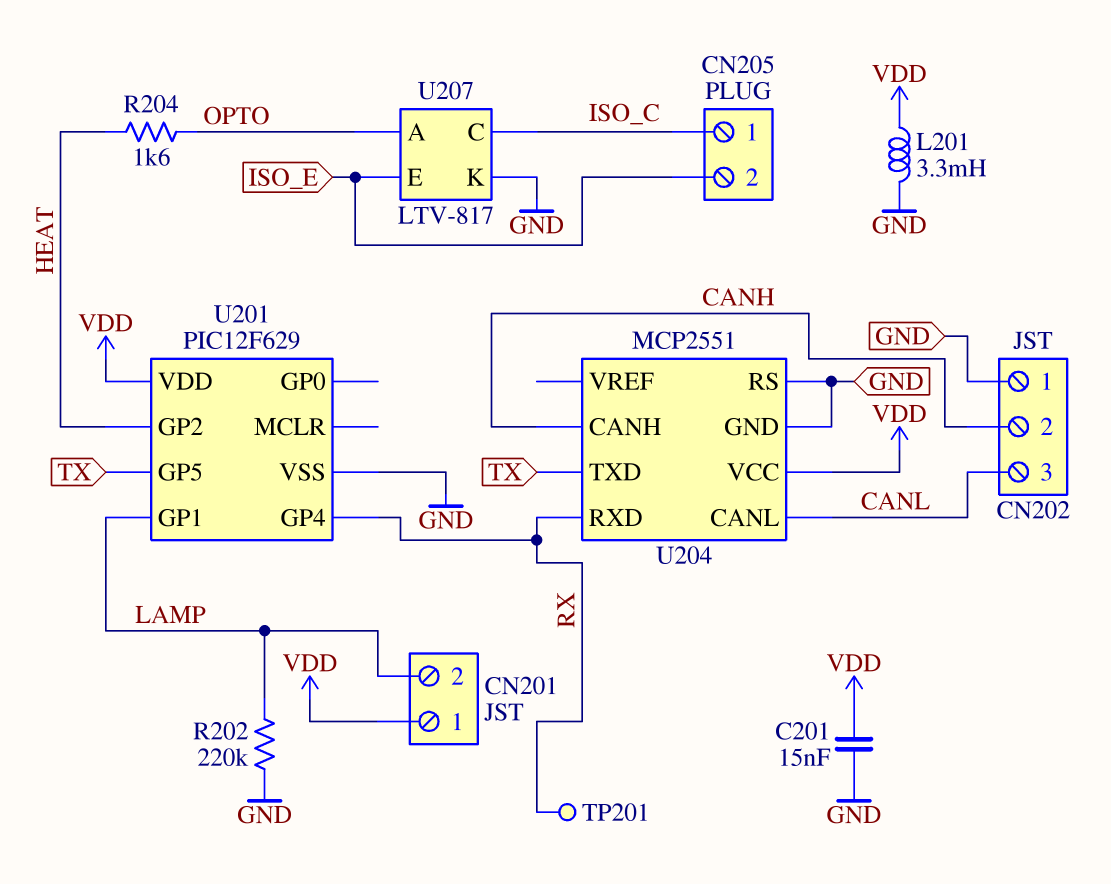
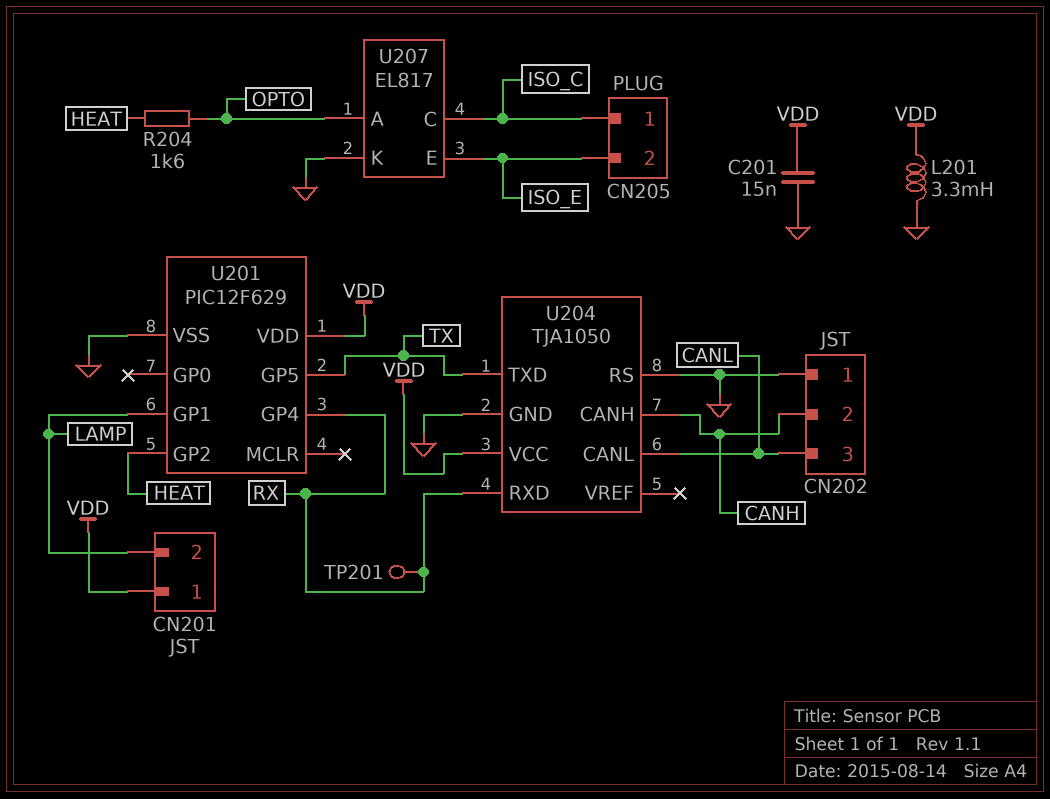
R202: 220k (GND, LAMP) -> none
U204: MCP2551 -> TJA1050
U207: LTV-817 -> EL817

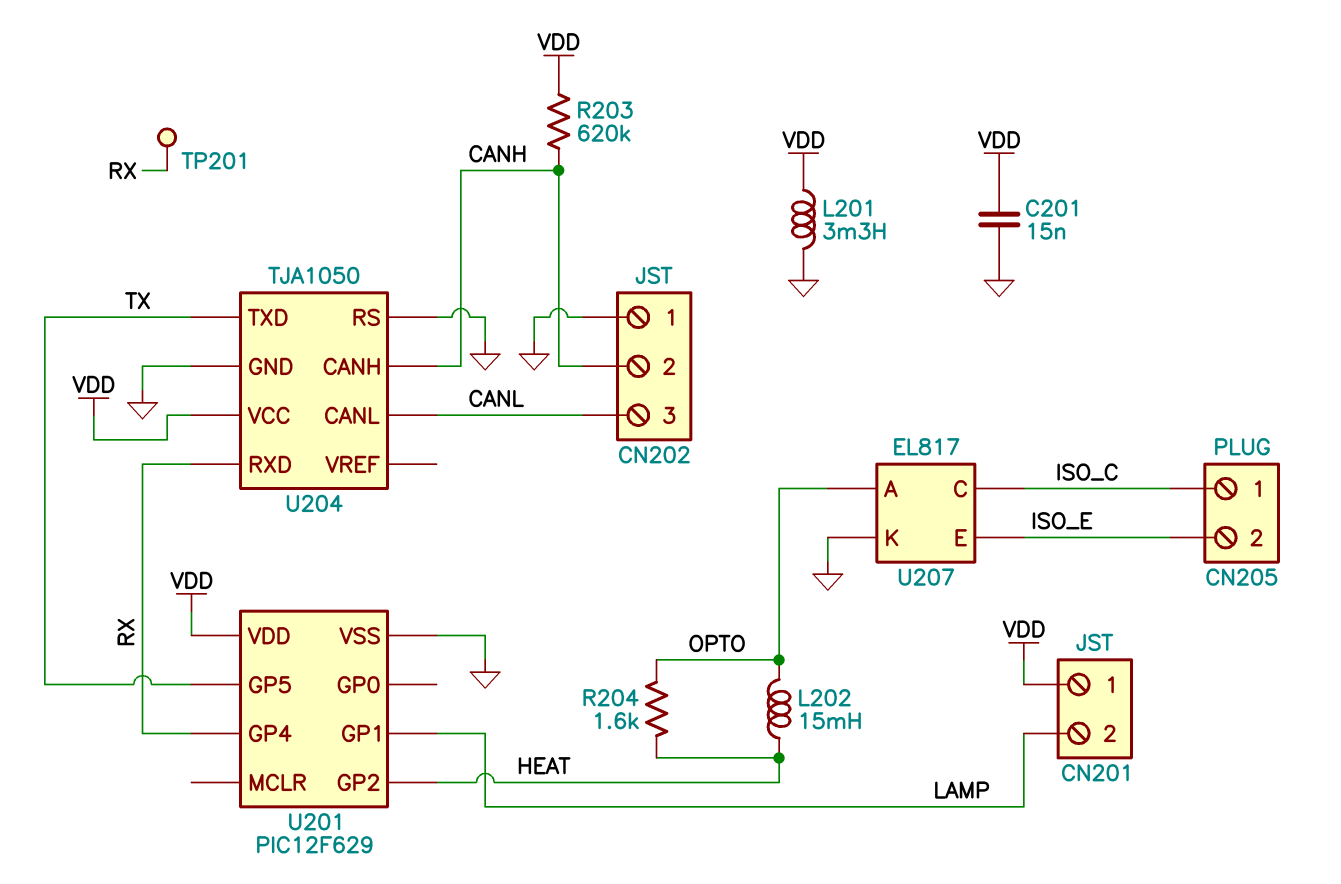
L202: none -> 15mH (HEAT, OPTO)
R203: none -> 620k (CANH, VDD)

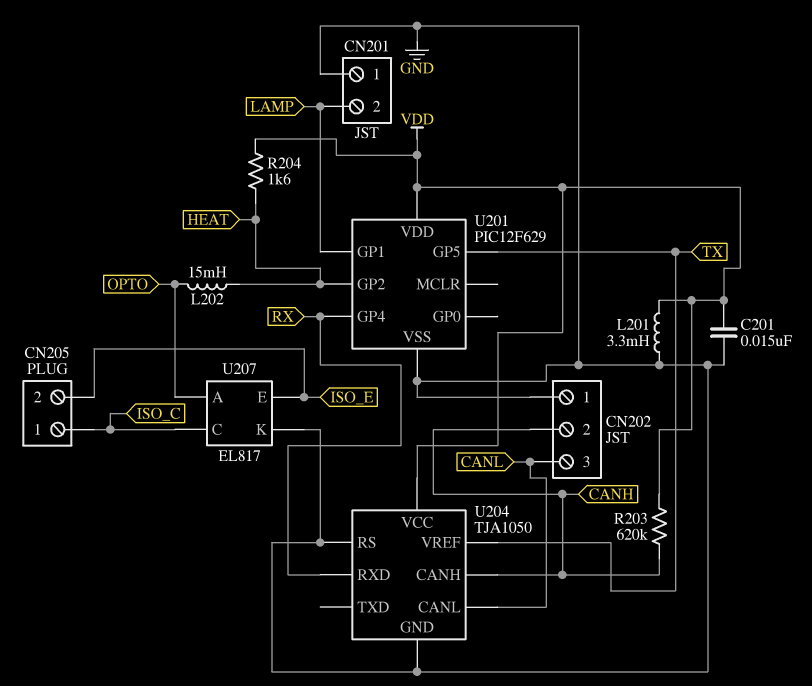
CN201 pin 1: VDD -> GND
R204: 1.6k (HEAT, OPTO) -> 1.6k (HEAT, VDD)
TP201: test point (RX) -> none
U204 pin TXD: TX -> none
U204 pin VREF: none -> TX

